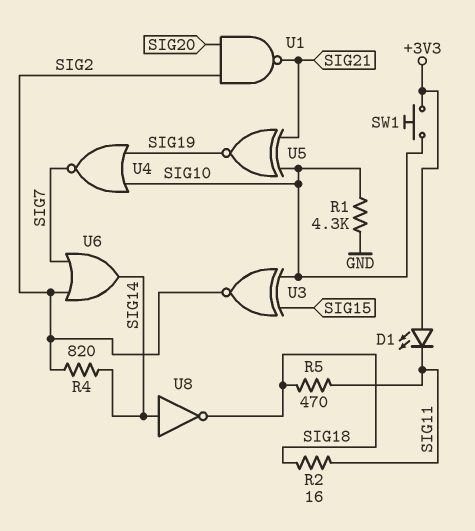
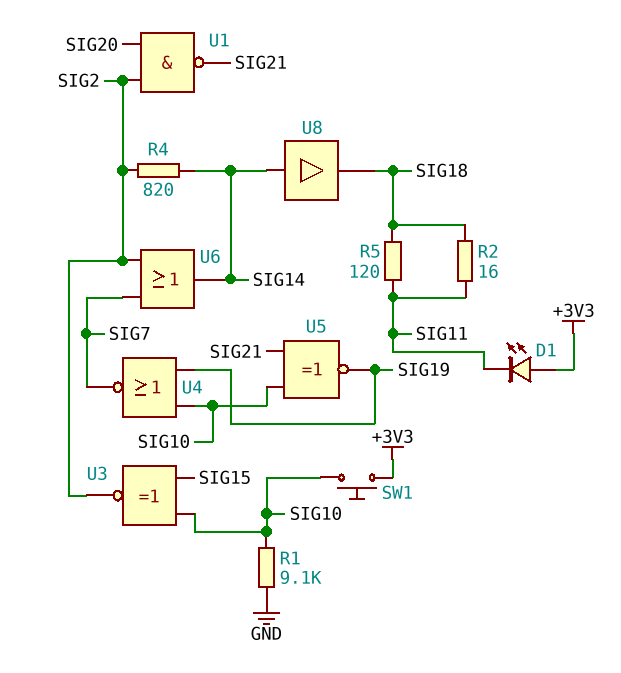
R1: 4.3k (GND, SIG10) -> 9.1k (GND, SIG10)
R5: 470 (SIG11, SIG18) -> 120 (SIG11, SIG18)
U8: NOT (in SIG14, out SIG18) -> buffer (in SIG14, out SIG18)

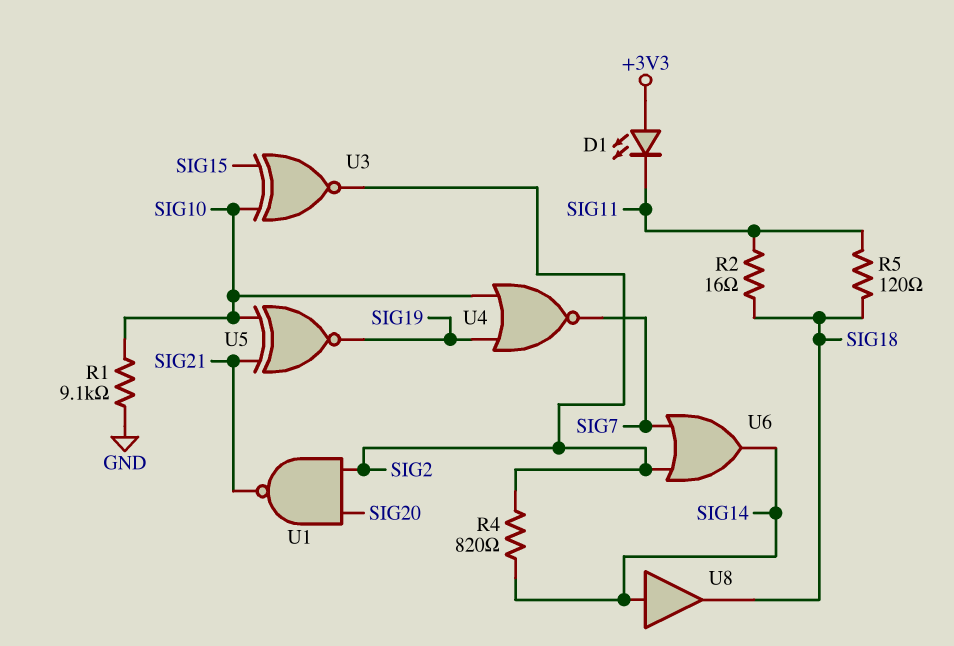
SW1: button (+3V3, SIG10) -> none

